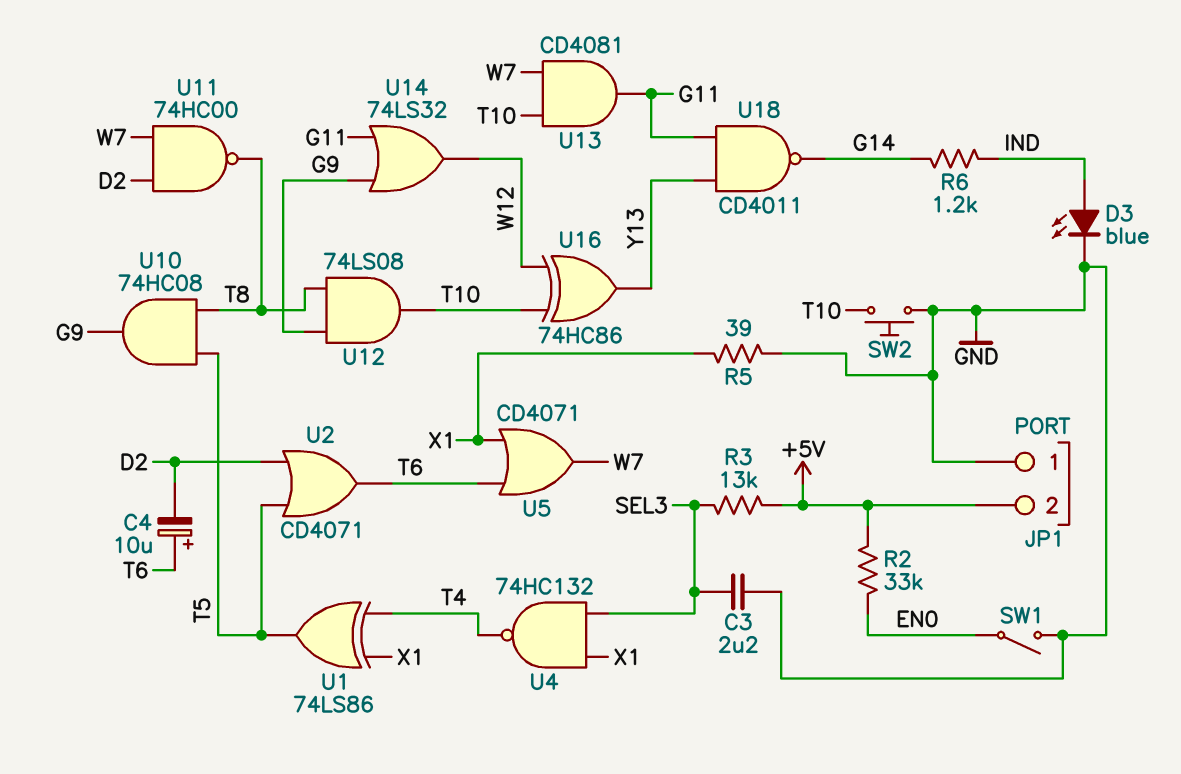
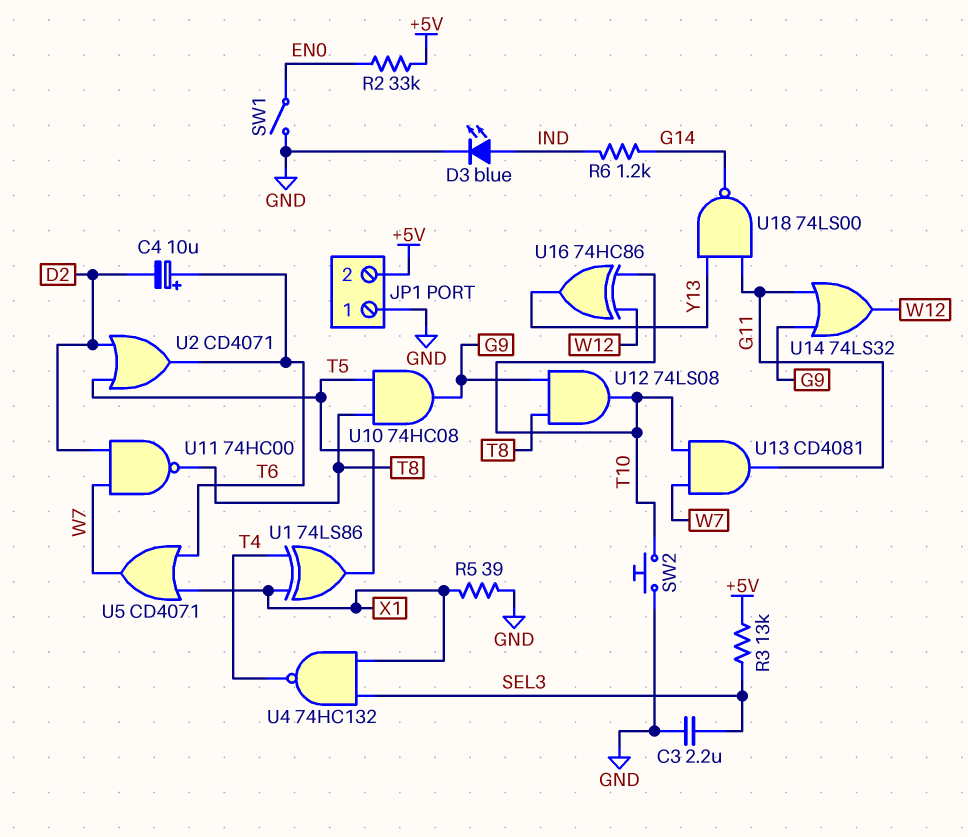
U18: NAND CD4011 (in G11, in Y13, out G14) -> NAND 74LS00 (in G11, in Y13, out G14)

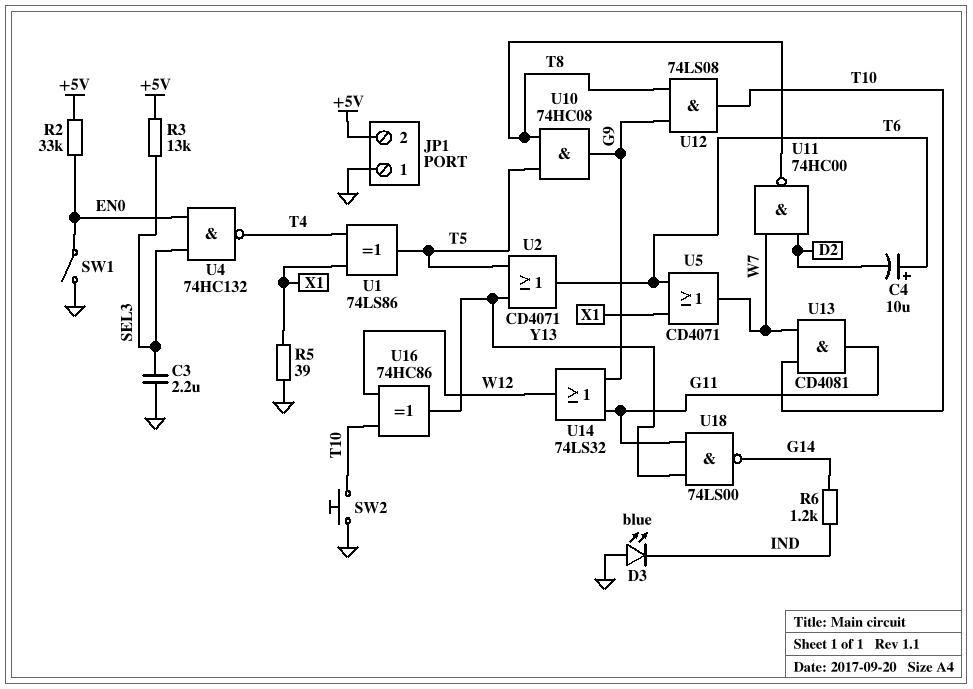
D3: LED blue (A IND, K GND) -> LED blue (A GND, K IND)
U2: OR CD4071 (in D2, in T5, out T6) -> OR CD4071 (in T5, in Y13, out T6)
U4: NAND 74HC132 (in SEL3, in X1, out T4) -> NAND 74HC132 (in EN0, in SEL3, out T4)

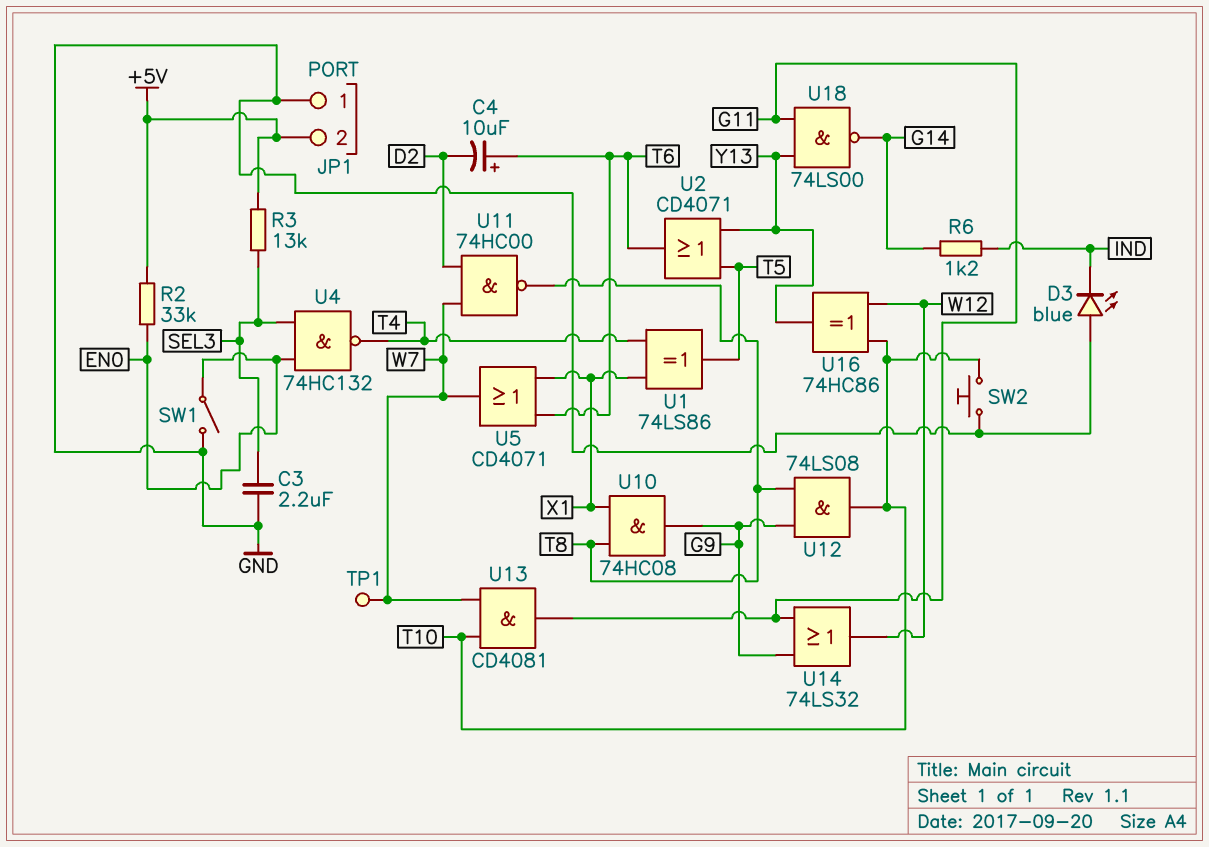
R5: 39 (GND, X1) -> none
TP1: none -> test point (W7)
U10: AND 74HC08 (in T5, in T8, out G9) -> AND 74HC08 (in T8, in X1, out G9)

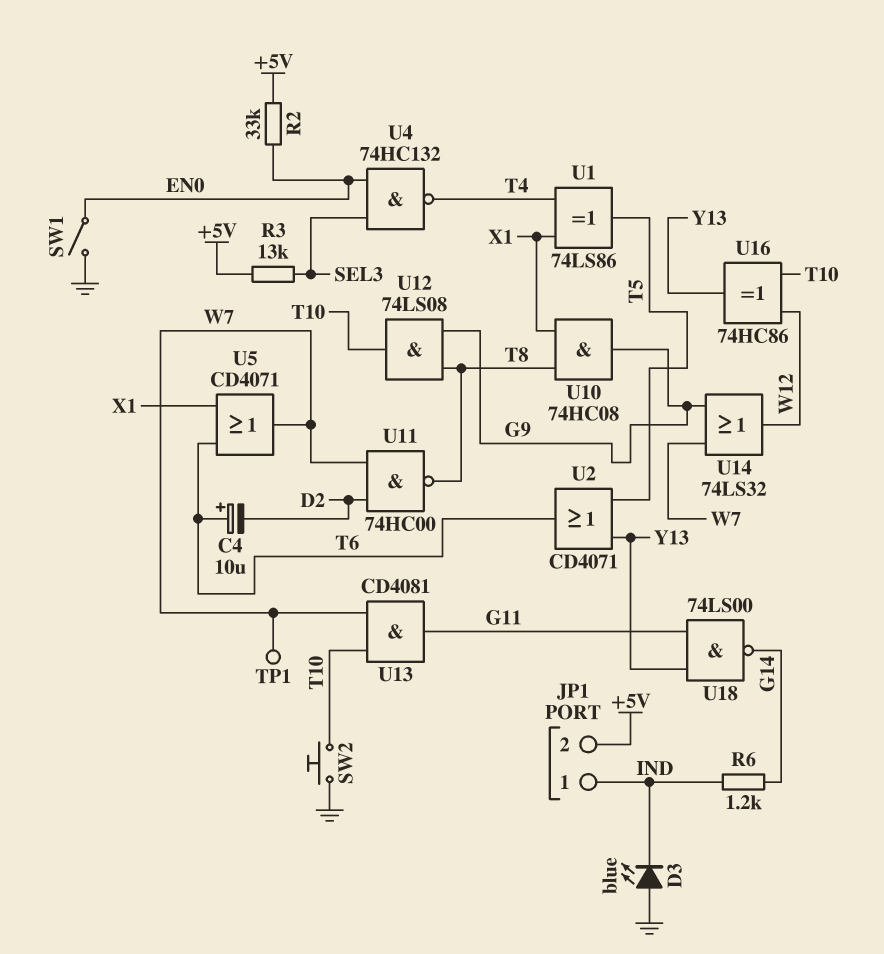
C3: 2.2uF (GND, SEL3) -> none
JP1 pin 1: GND -> IND
U14: OR 74LS32 (in G9, in G11, out W12) -> OR 74LS32 (in G9, in W7, out W12)

